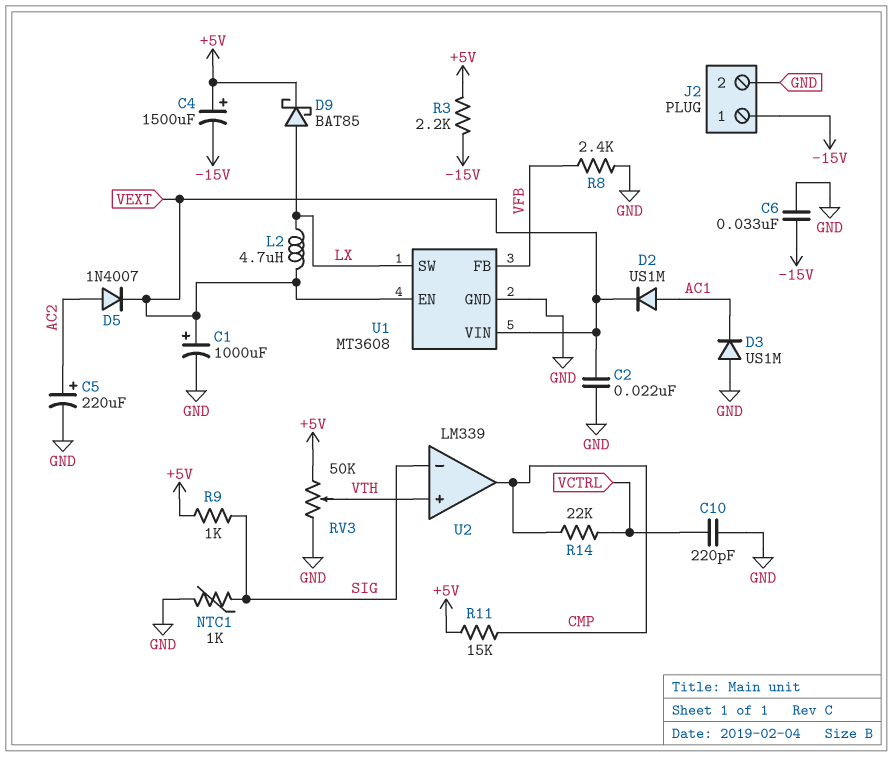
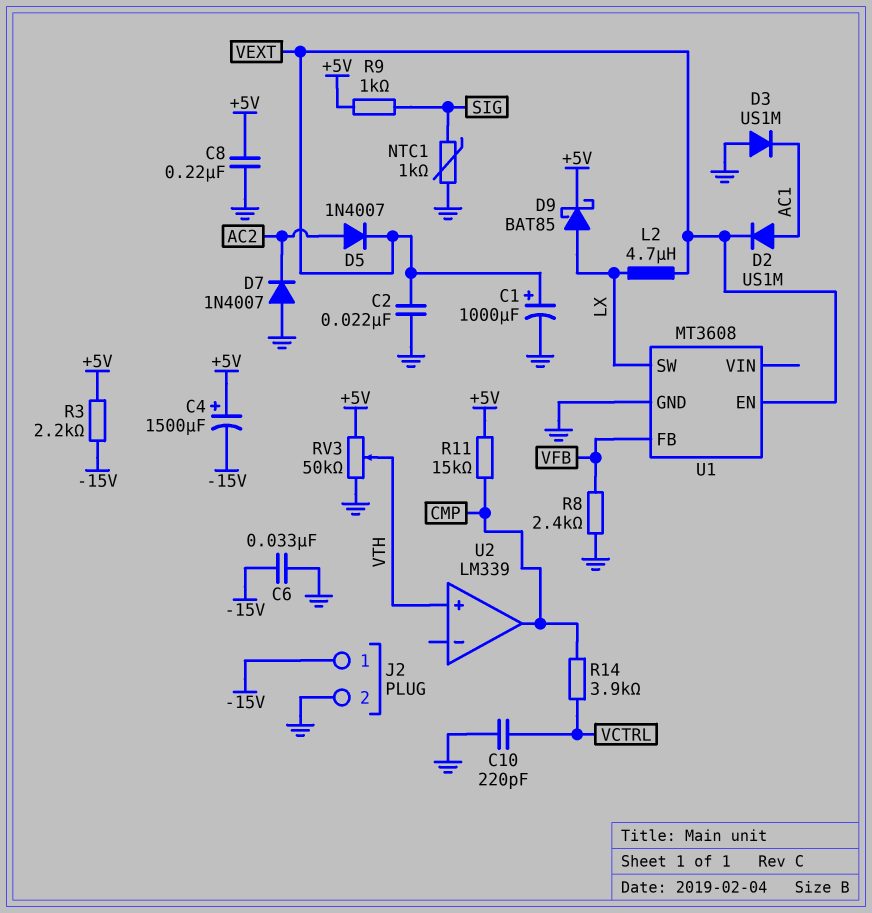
C5: 220uF (plus AC2, minus GND) -> none
C8: none -> 220nF (+5V, GND)
D7: none -> diode 1N4007 (A GND, K AC2)
R14: 22k (CMP, VCTRL) -> 3.9k (CMP, VCTRL)
U1 pin VIN: VEXT -> none
U2 pin in-: SIG -> none

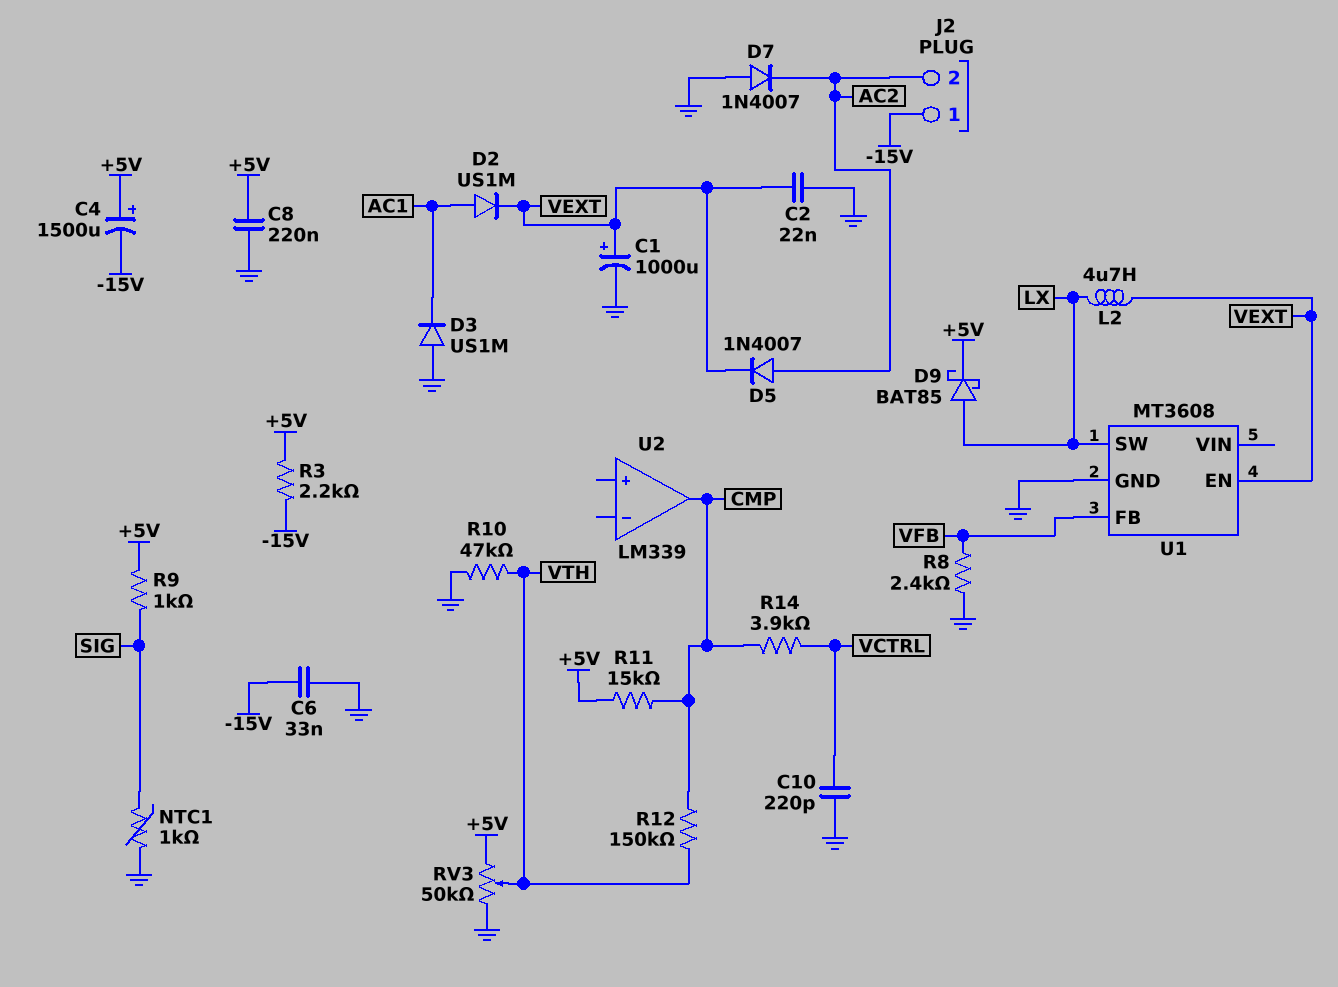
J2 pin 2: GND -> AC2
R10: none -> 47k (GND, VTH)
R12: none -> 150k (CMP, VTH)
U2 pin in+: VTH -> none

